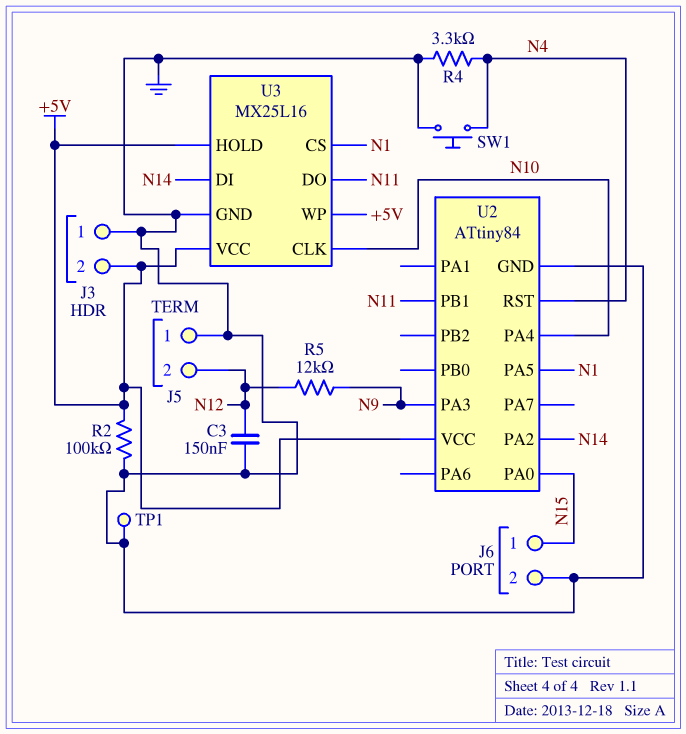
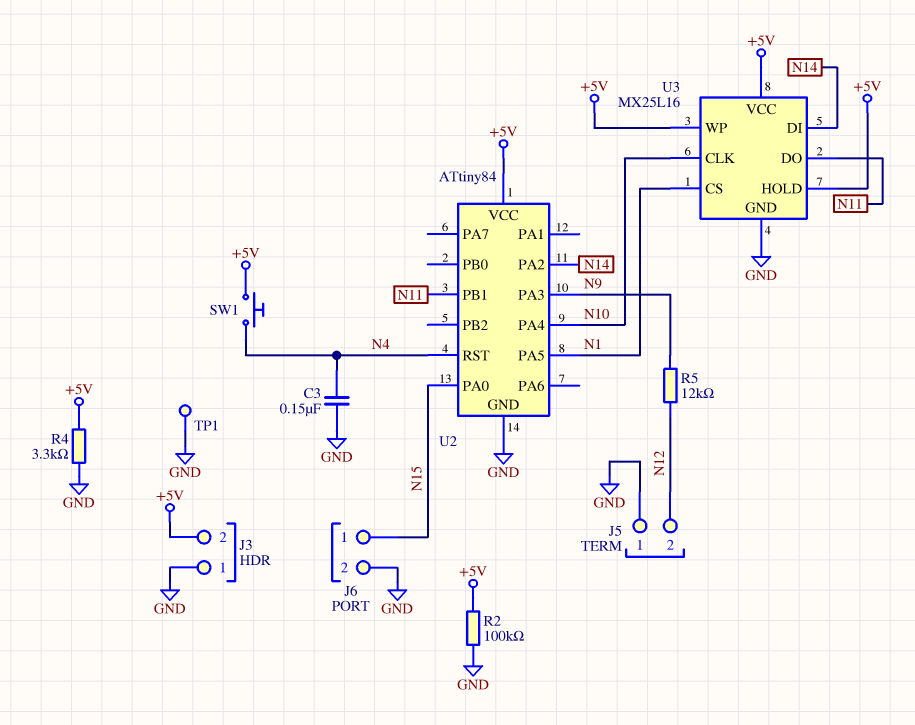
C3: 150nF (GND, N12) -> 150nF (GND, N4)
R4: 3.3k (GND, N4) -> 3.3k (+5V, GND)
SW1: button (GND, N4) -> button (+5V, N4)

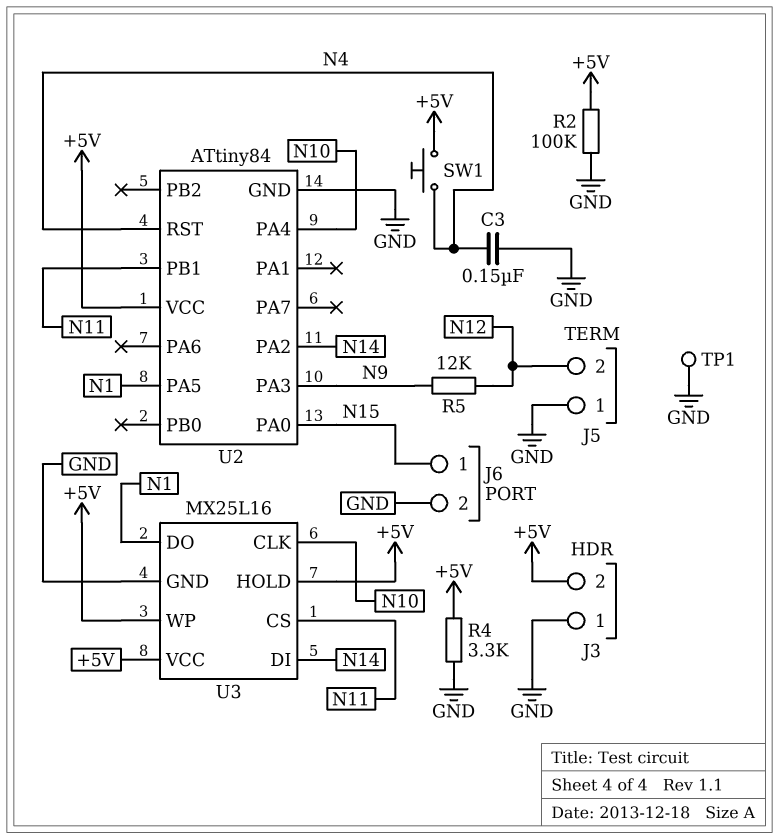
U3 pin CS: N1 -> N11
U3 pin DO: N11 -> N1

